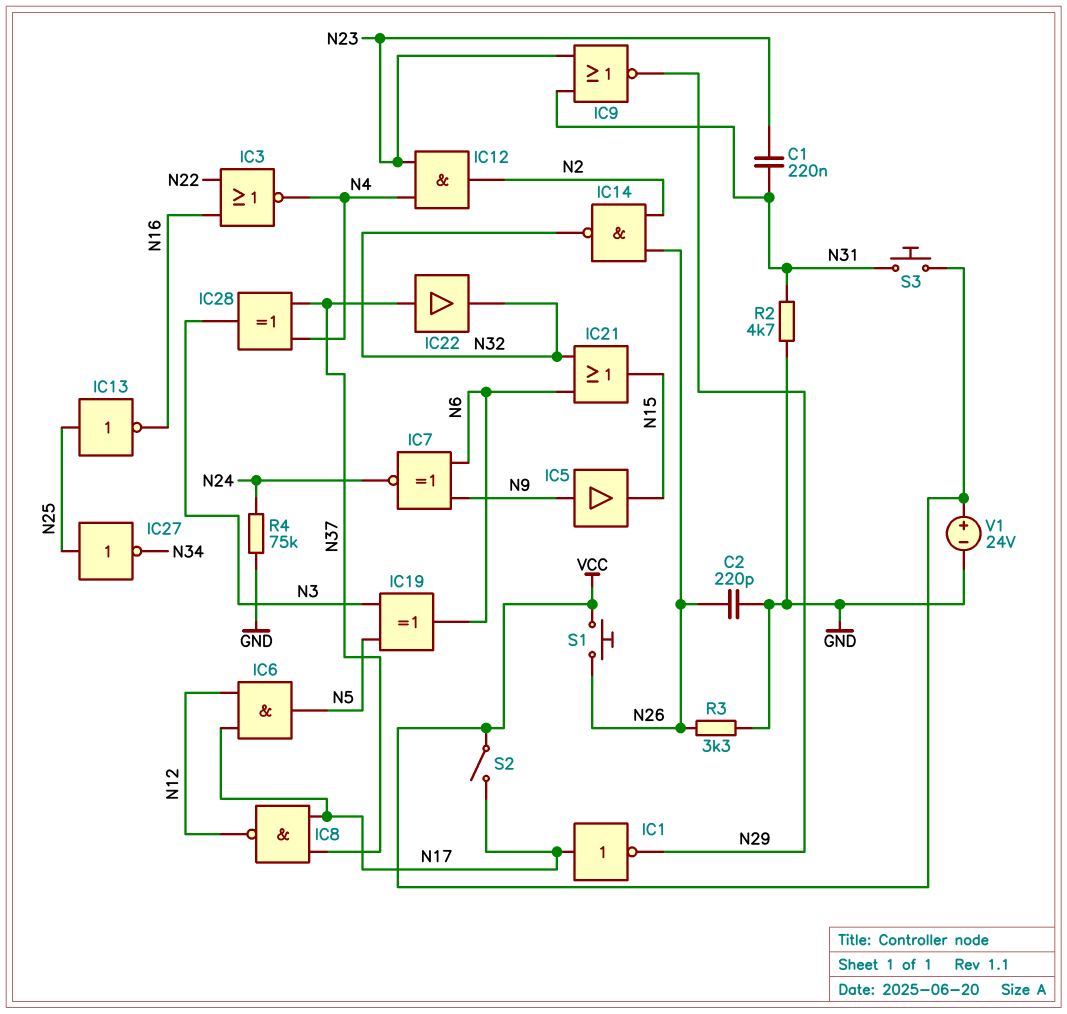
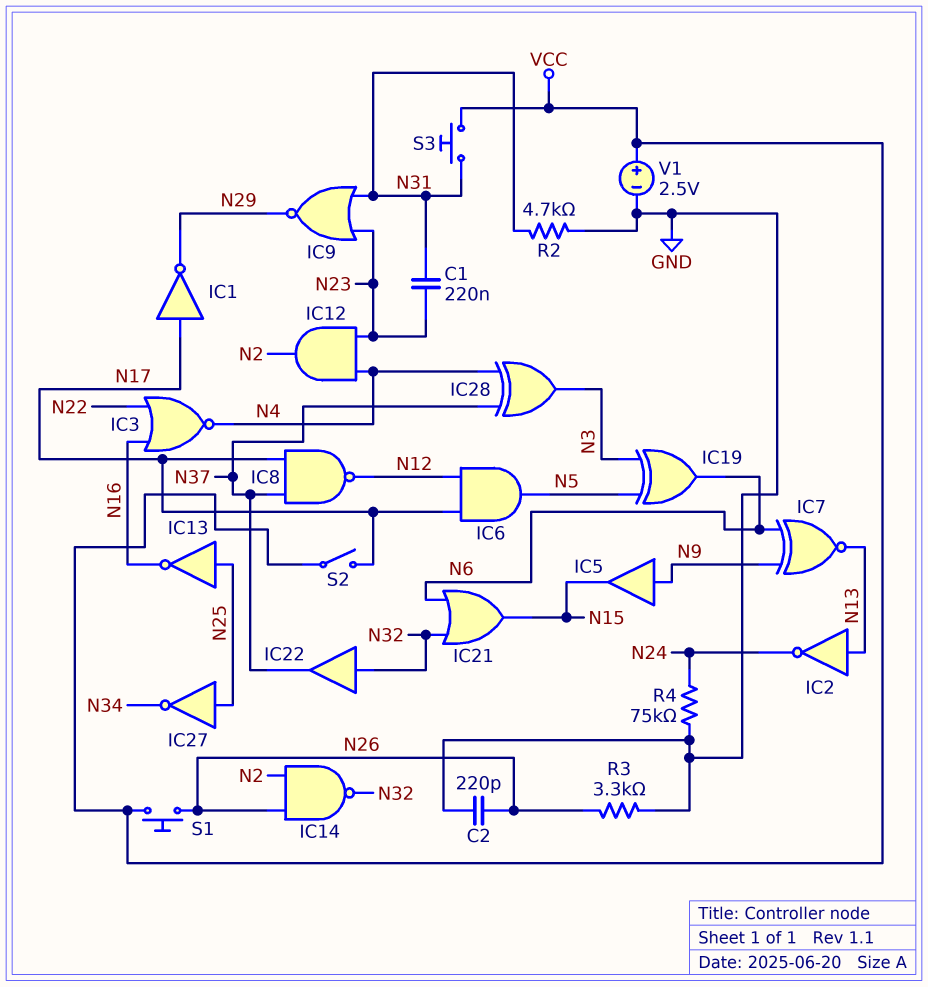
IC2: none -> NOT (in N13, out N24)
IC7: XNOR (in N6, in N9, out N24) -> XNOR (in N6, in N9, out N13)
IC22: buffer (in N37, out N32) -> buffer (in N32, out N37)
V1: 24V (plus VCC, minus GND) -> 2.5V (plus VCC, minus GND)

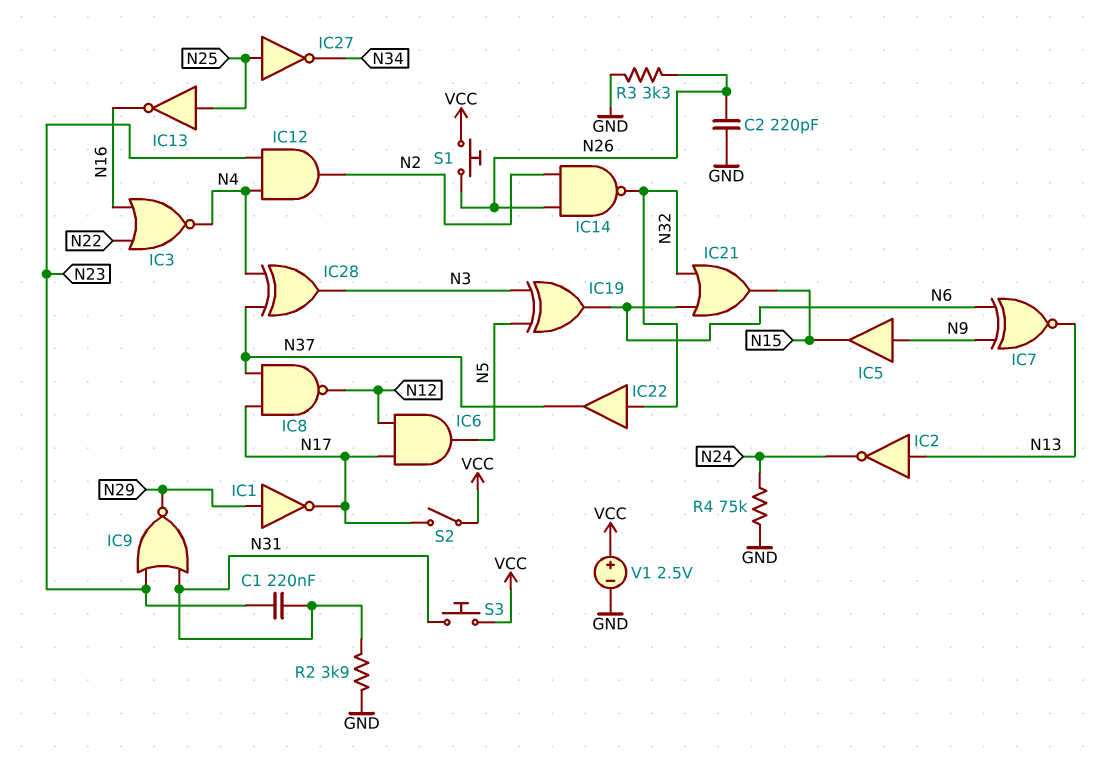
IC1: NOT (in N17, out N29) -> NOT (in N29, out N17)
R2: 4.7k (GND, N31) -> 3.9k (GND, N31)

